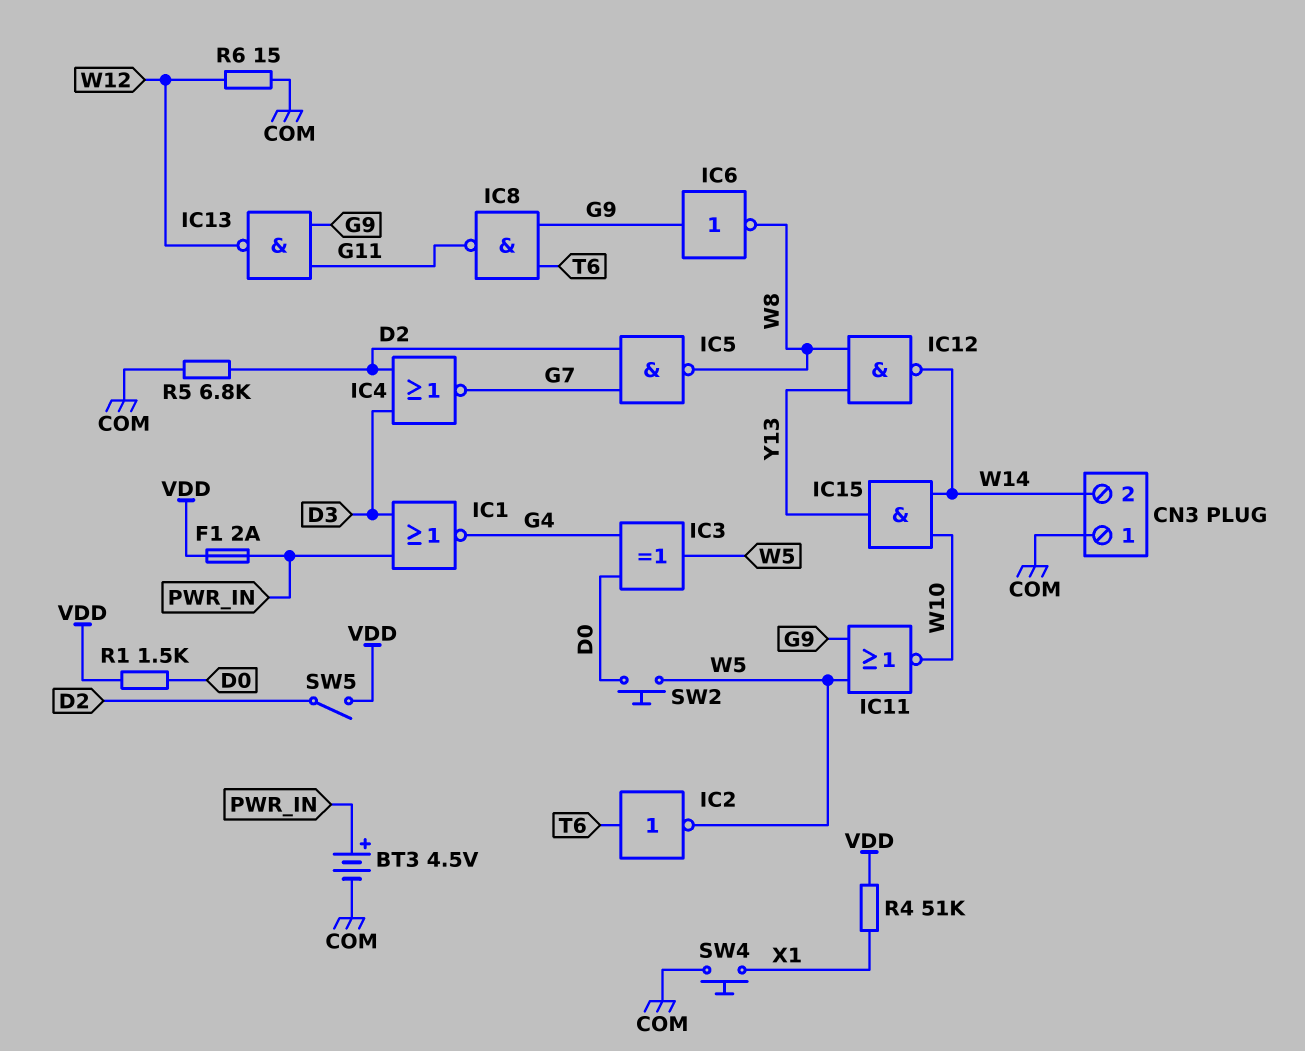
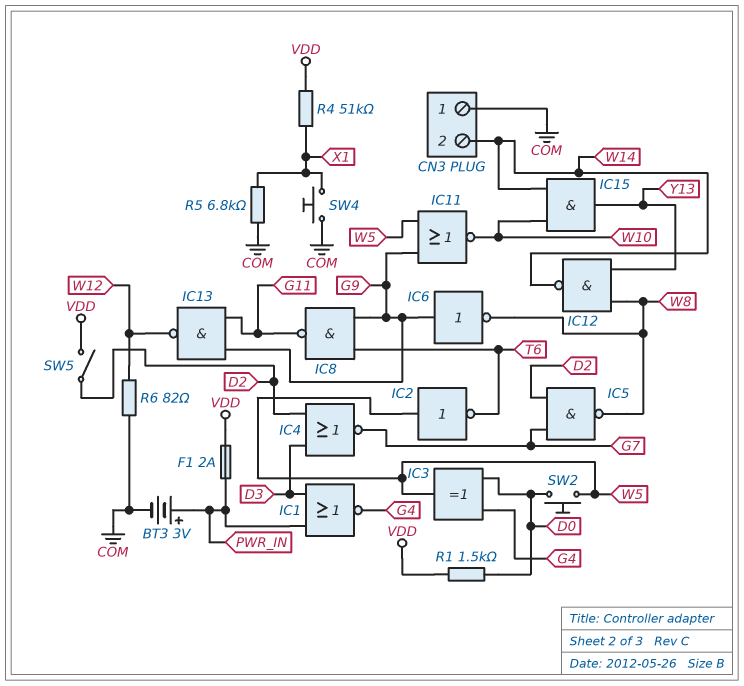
BT3: 4.5V (plus PWR_IN, minus COM) -> 3V (plus PWR_IN, minus COM)
IC2: NOT (in T6, out W5) -> NOT (in W5, out T6)
R5: 6.8k (COM, D2) -> 6.8k (COM, X1)
R6: 15 (COM, W12) -> 82 (COM, W12)

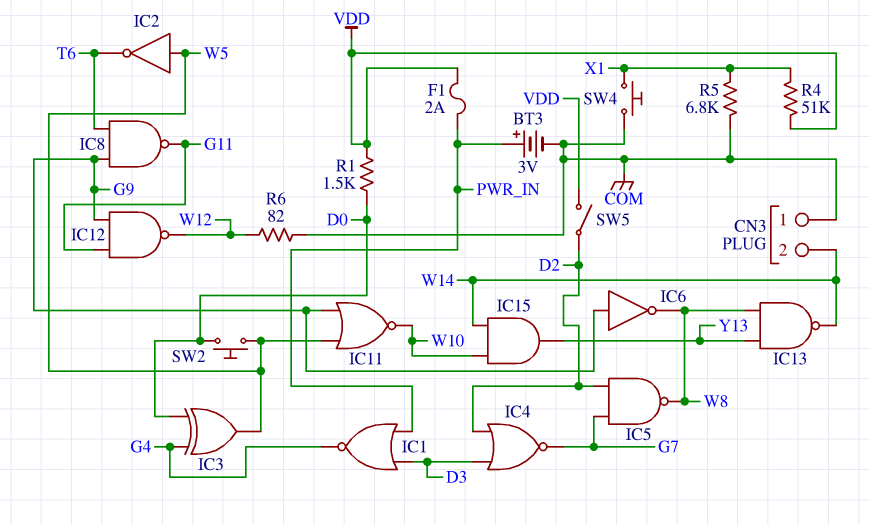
IC12: NAND (in W8, in Y13, out W14) -> NAND (in G9, in G11, out W12)
IC13: NAND (in G9, in G11, out W12) -> NAND (in W8, in Y13, out W14)

